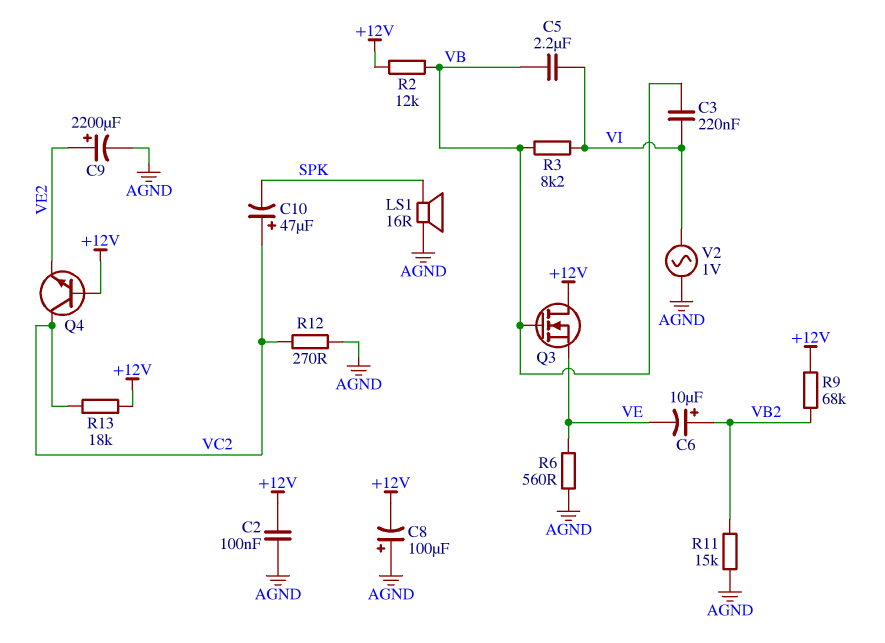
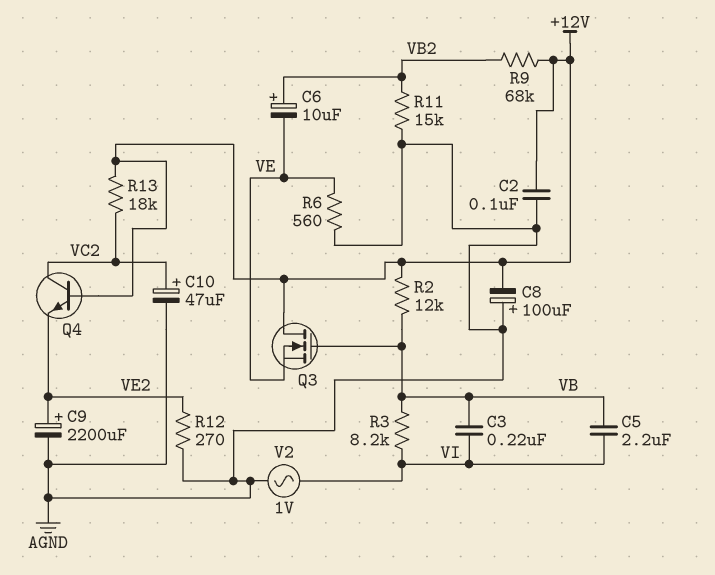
C10: 47uF (plus VC2, minus SPK) -> 47uF (plus VC2, minus AGND)
LS1: speaker 16R (AGND, SPK) -> none
R12: 270 (AGND, VC2) -> 270 (AGND, VE2)

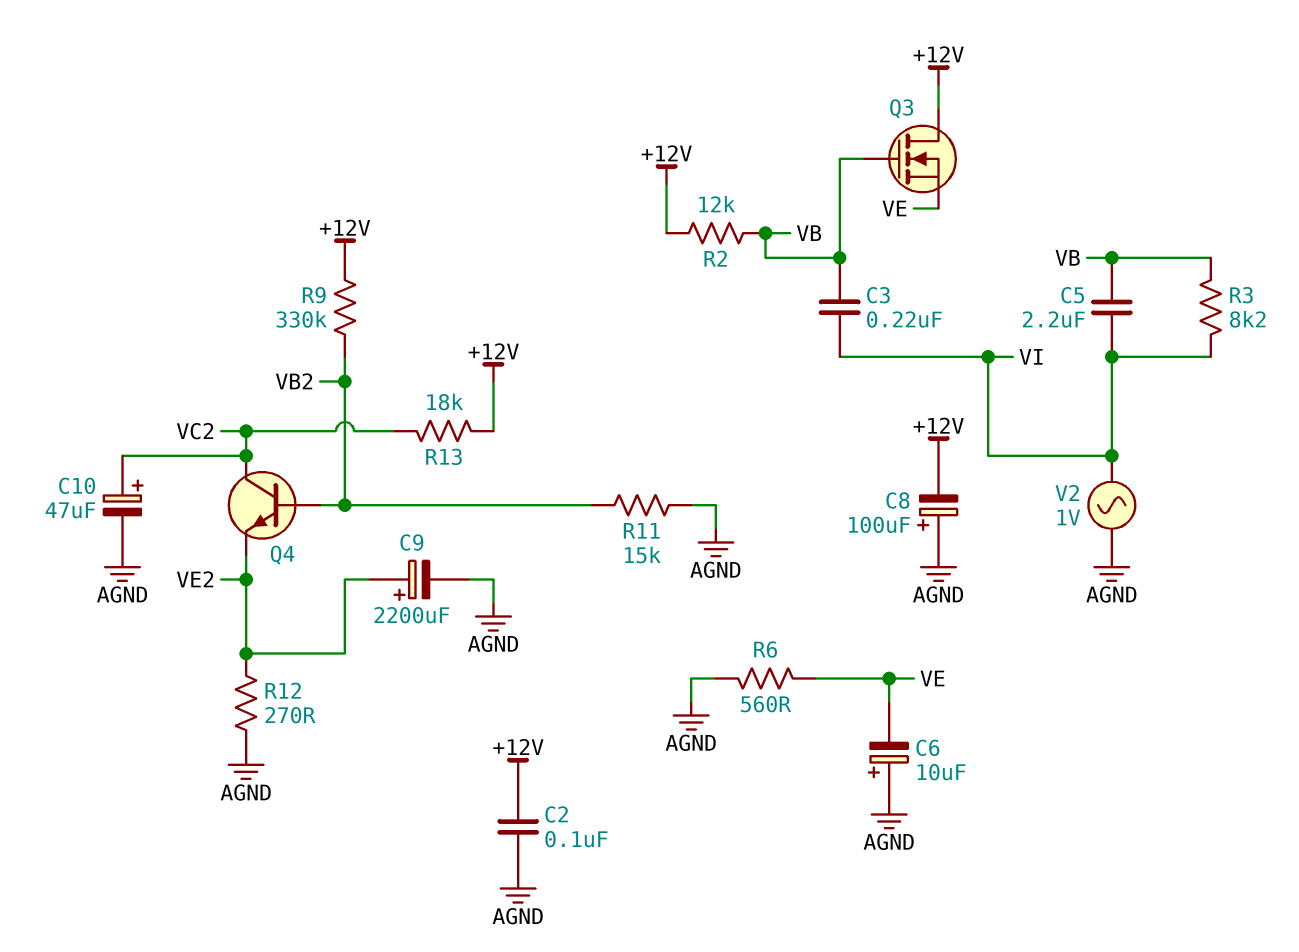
C6: 10uF (plus VB2, minus VE) -> 10uF (plus AGND, minus VE)
Q4: NPN (B +12V, C VC2, E VE2) -> NPN (B VB2, C VC2, E VE2)
R9: 68k (+12V, VB2) -> 330k (+12V, VB2)

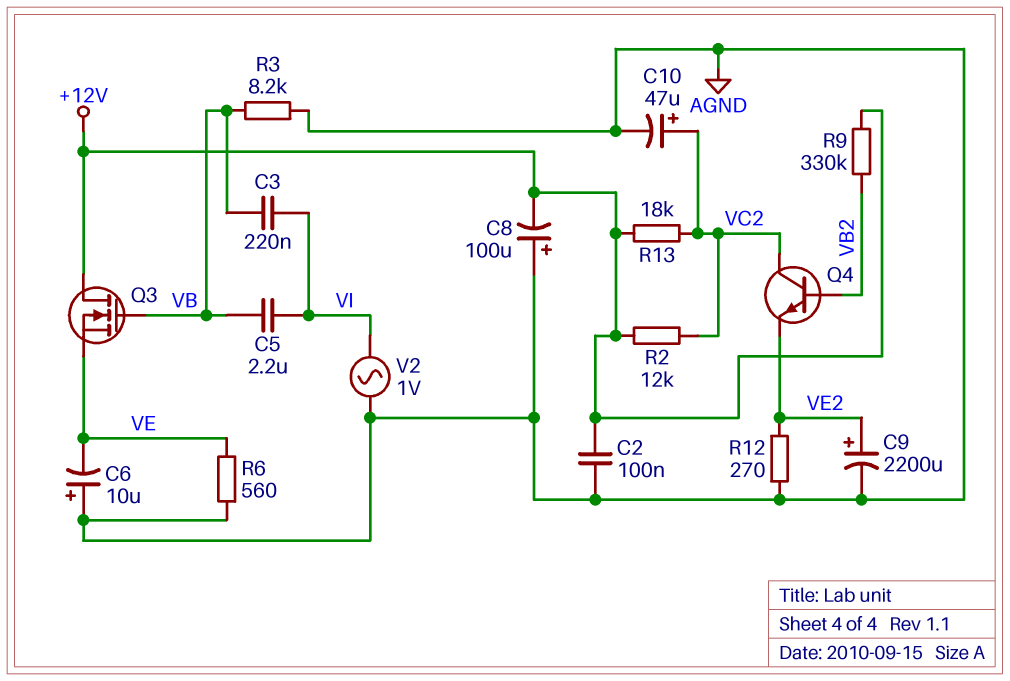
R2: 12k (+12V, VB) -> 12k (+12V, VC2)
R3: 8.2k (VB, VI) -> 8.2k (AGND, VB)
R11: 15k (AGND, VB2) -> none

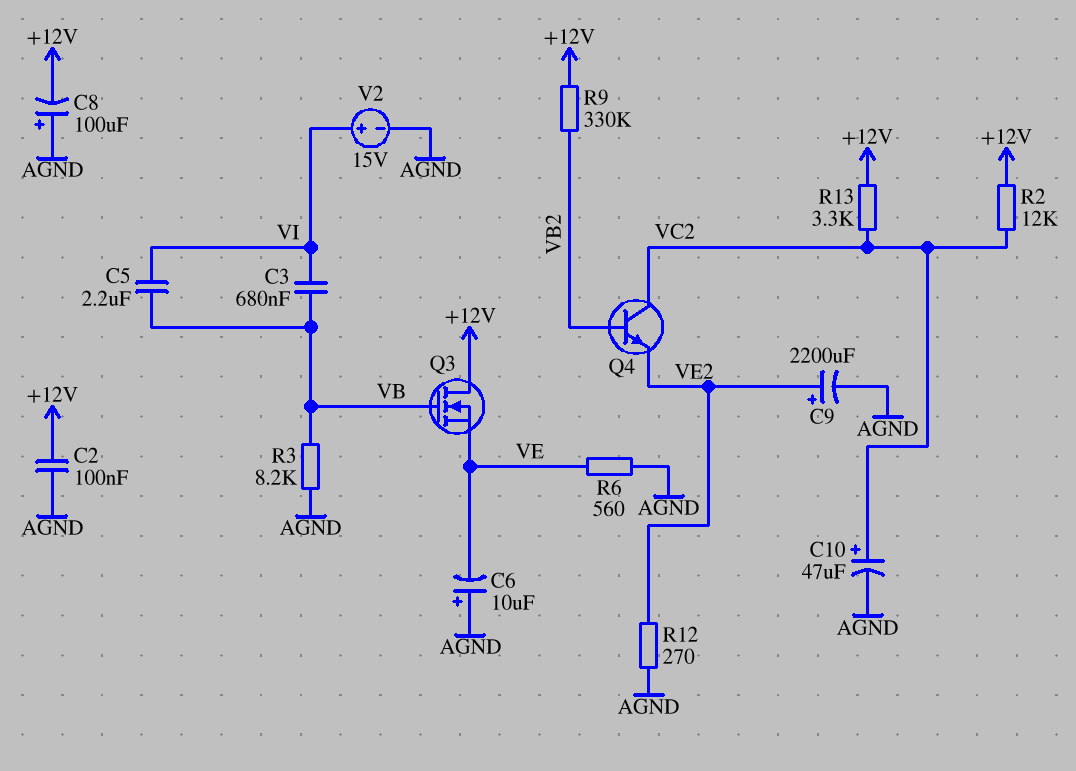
C3: 220nF (VB, VI) -> 680nF (VB, VI)
R13: 18k (+12V, VC2) -> 3.3k (+12V, VC2)
V2: AC 1V (AGND, VI) -> 15V (plus VI, minus AGND)

